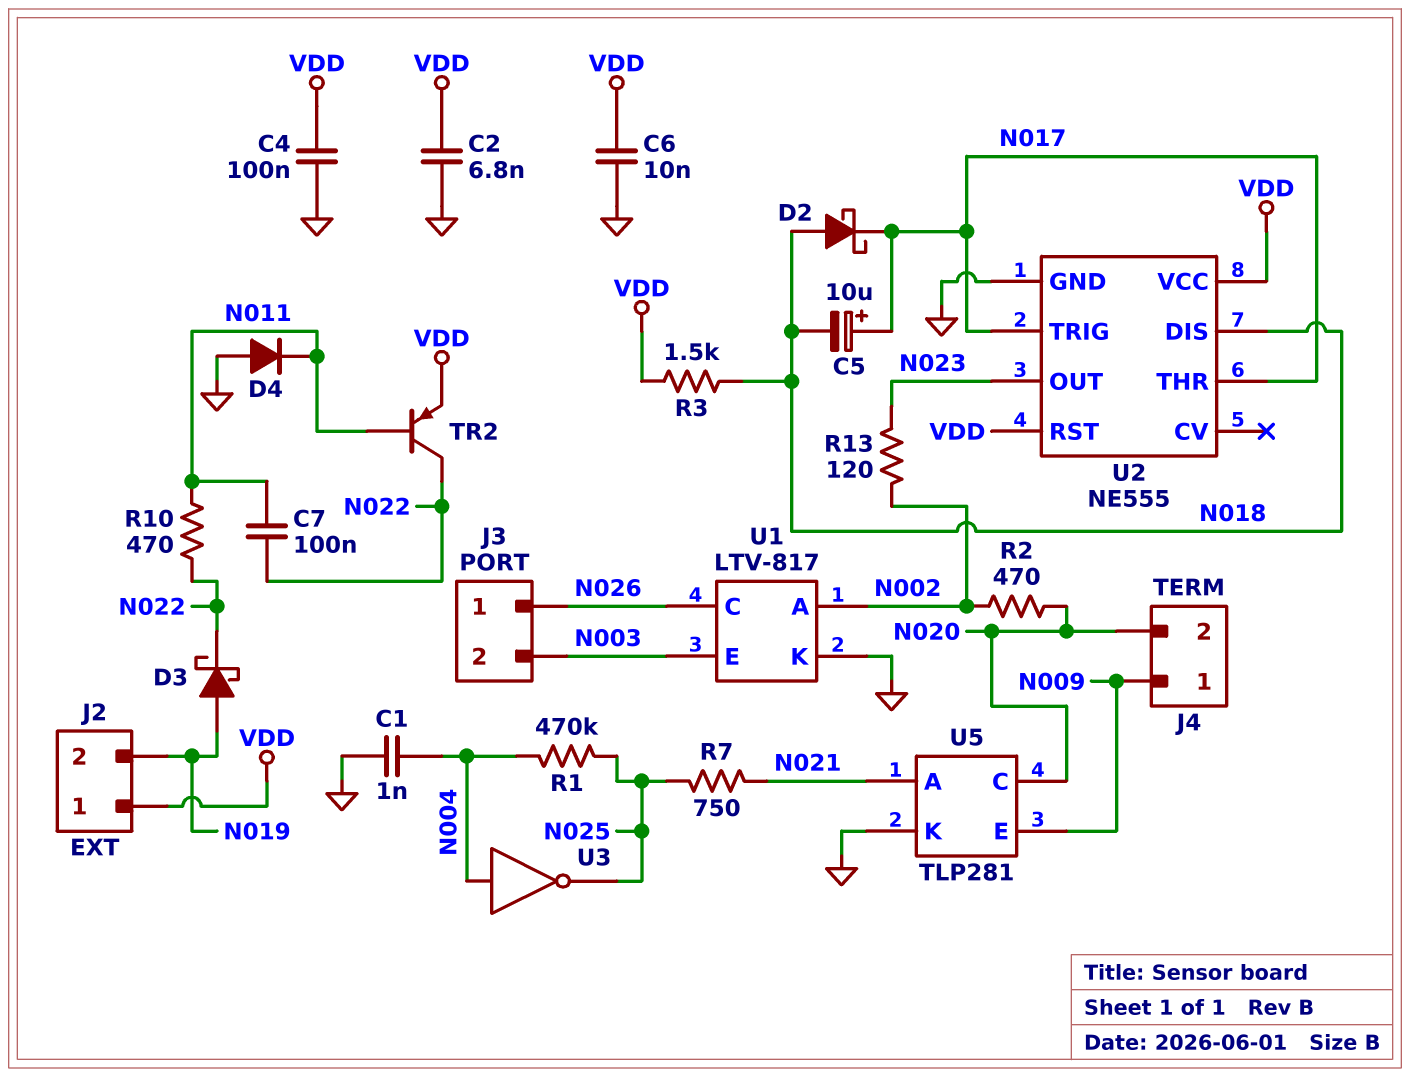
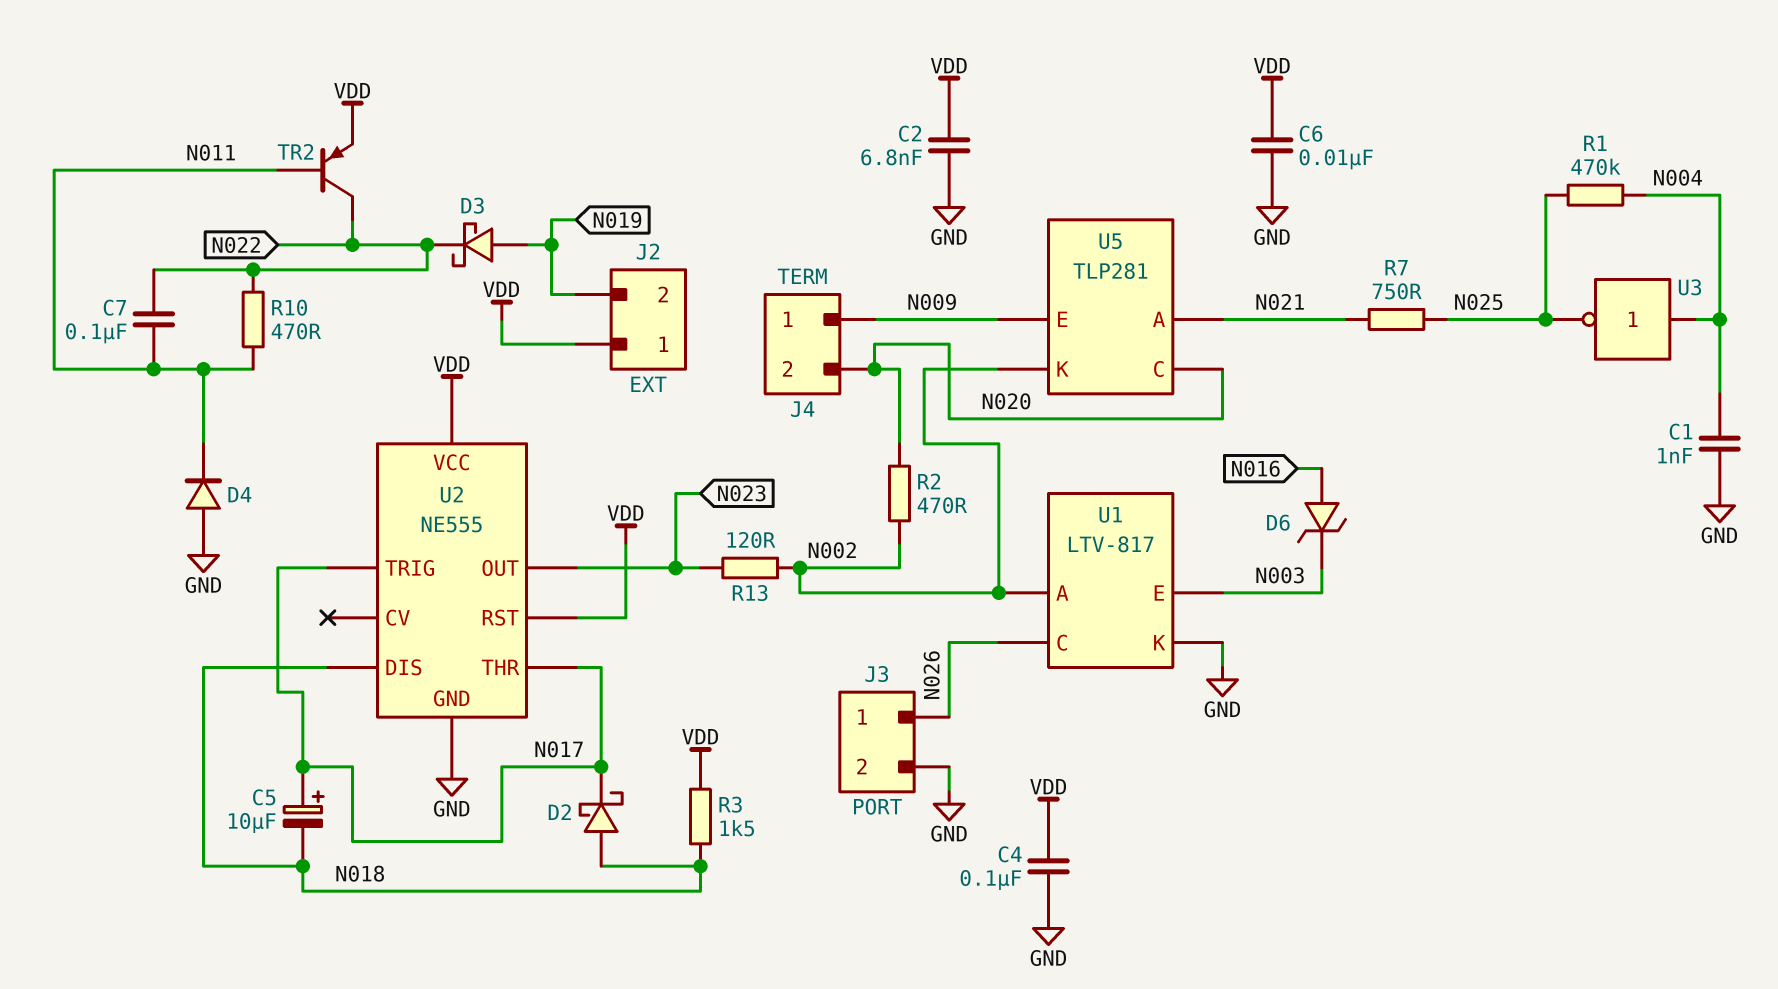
D6: none -> zener (A N016, K N003)
J3 pin 2: N003 -> GND
U5 pin K: GND -> N002

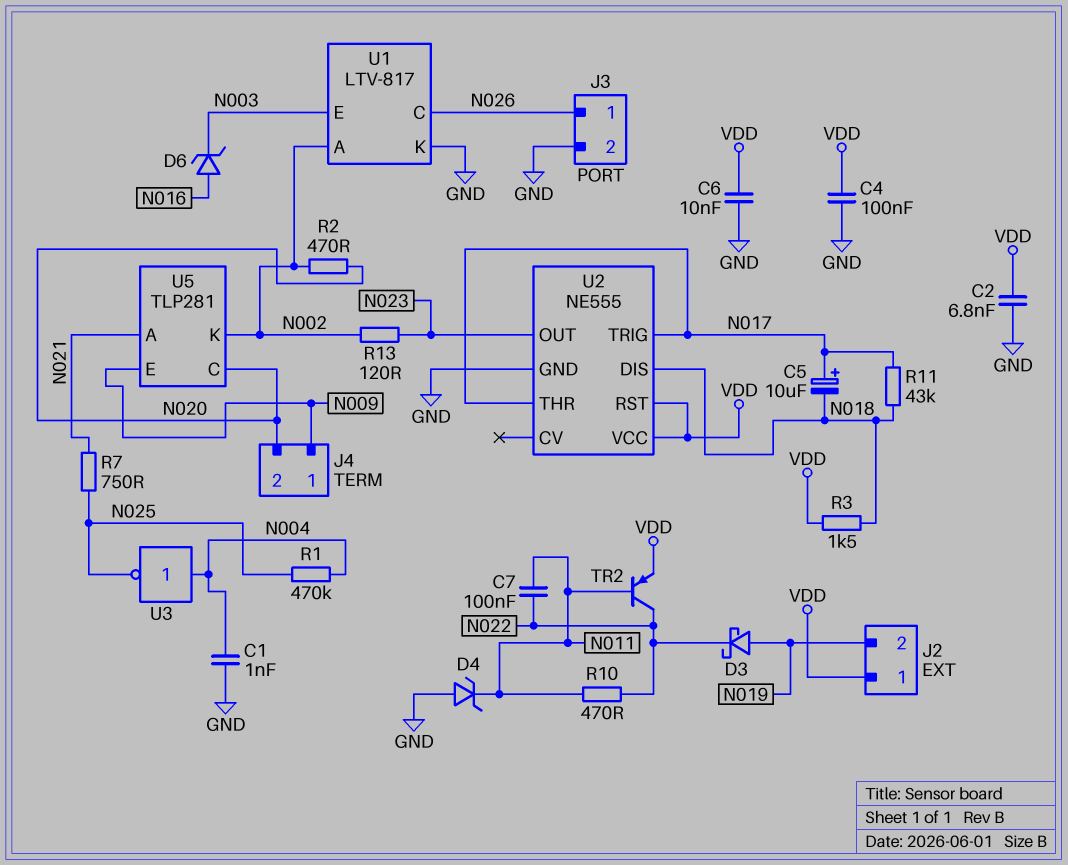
D2: schottky (A N018, K N017) -> none
D4: diode (A GND, K N011) -> zener (A GND, K N011)
R11: none -> 43k (N017, N018)

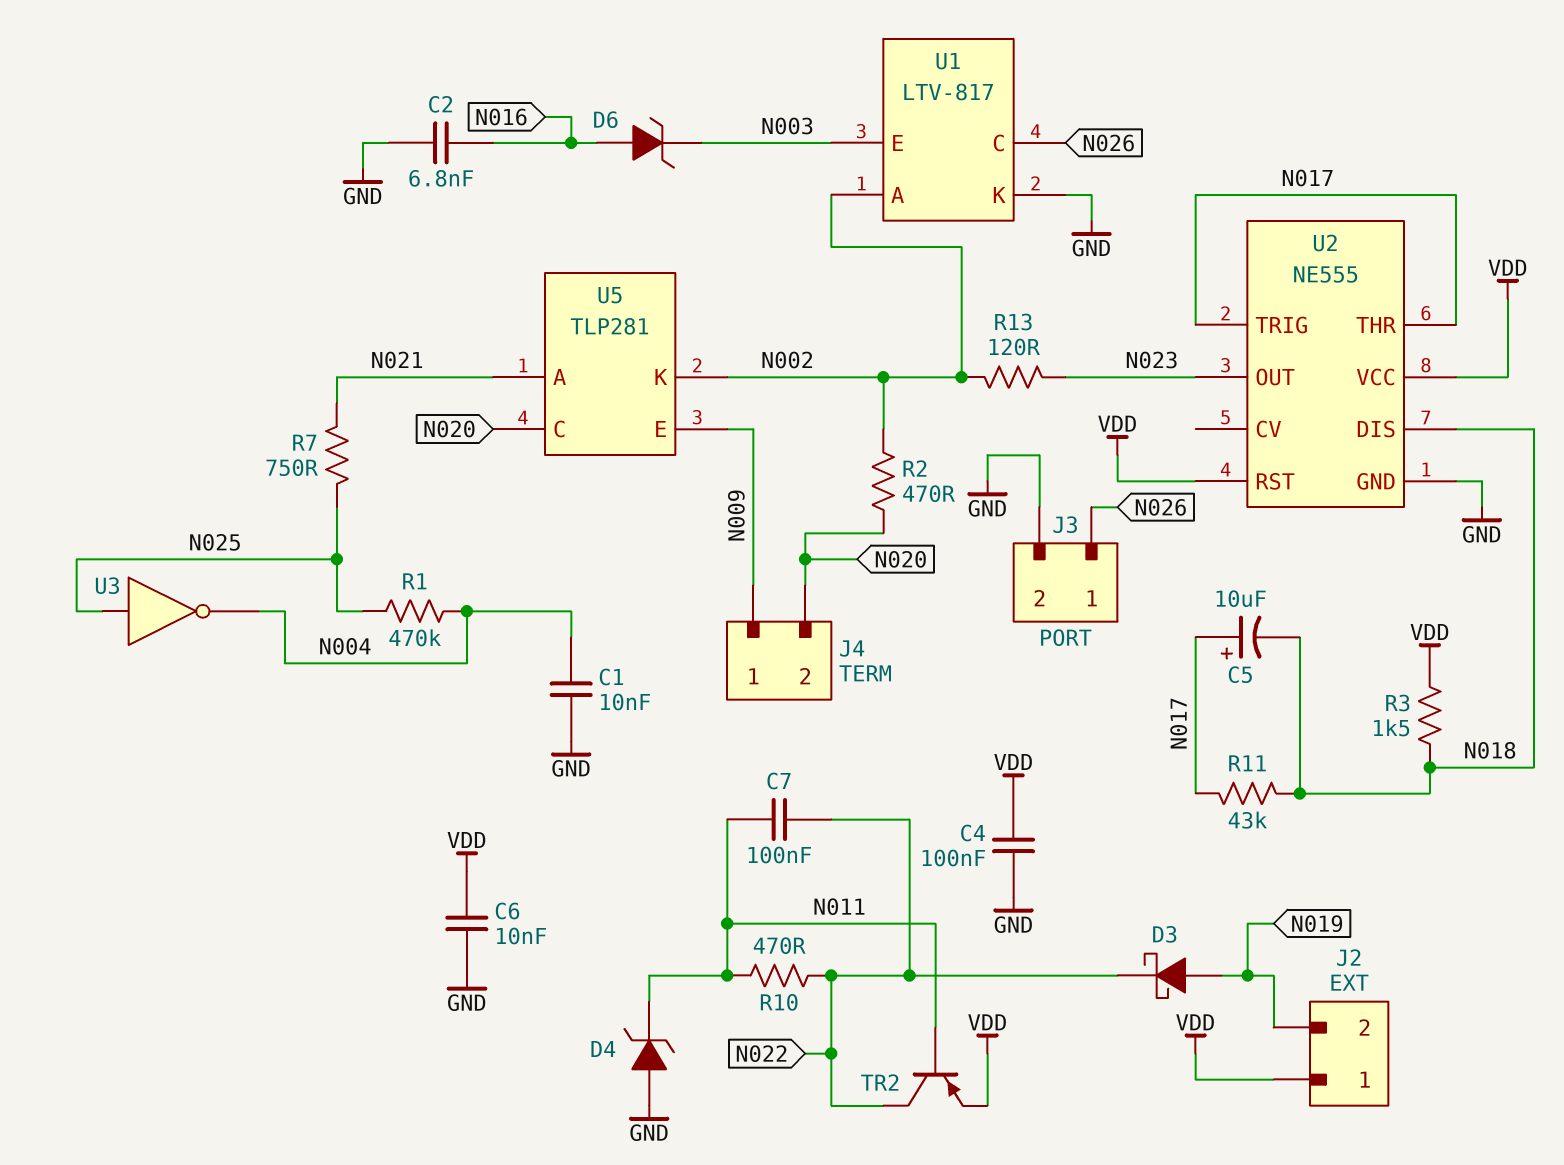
C1: 1nF (GND, N004) -> 10nF (GND, N004)
C2: 6.8nF (GND, VDD) -> 6.8nF (GND, N016)
U3: NOT (in N004, out N025) -> NOT (in N025, out N004)

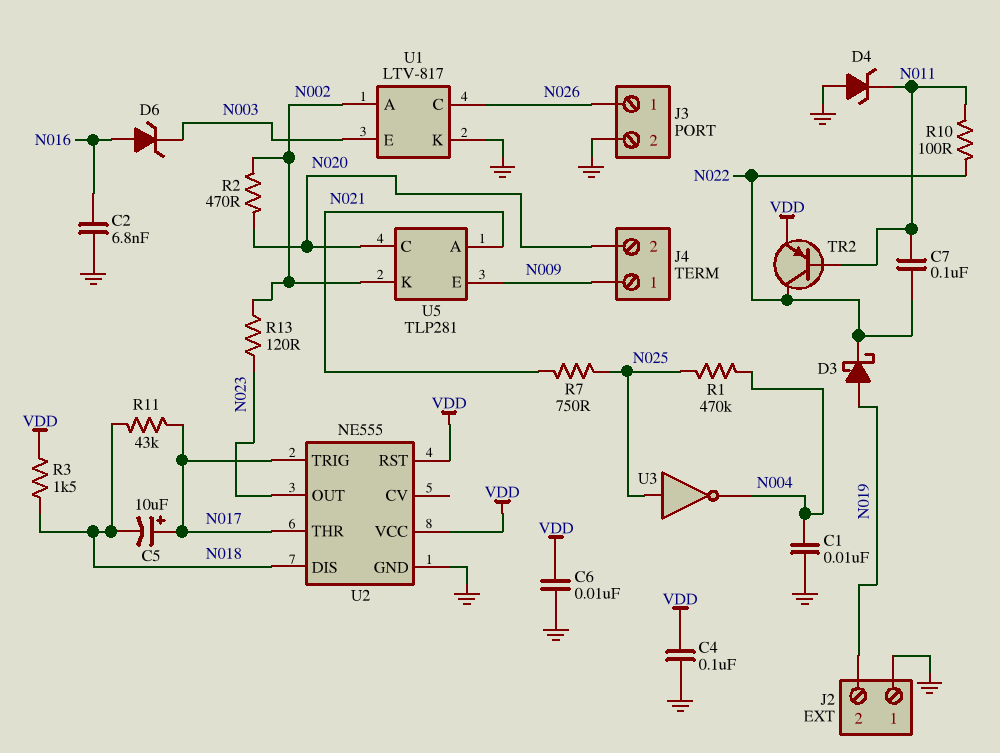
J2 pin 1: VDD -> GND
R10: 470 (N011, N022) -> 100 (N011, N022)

